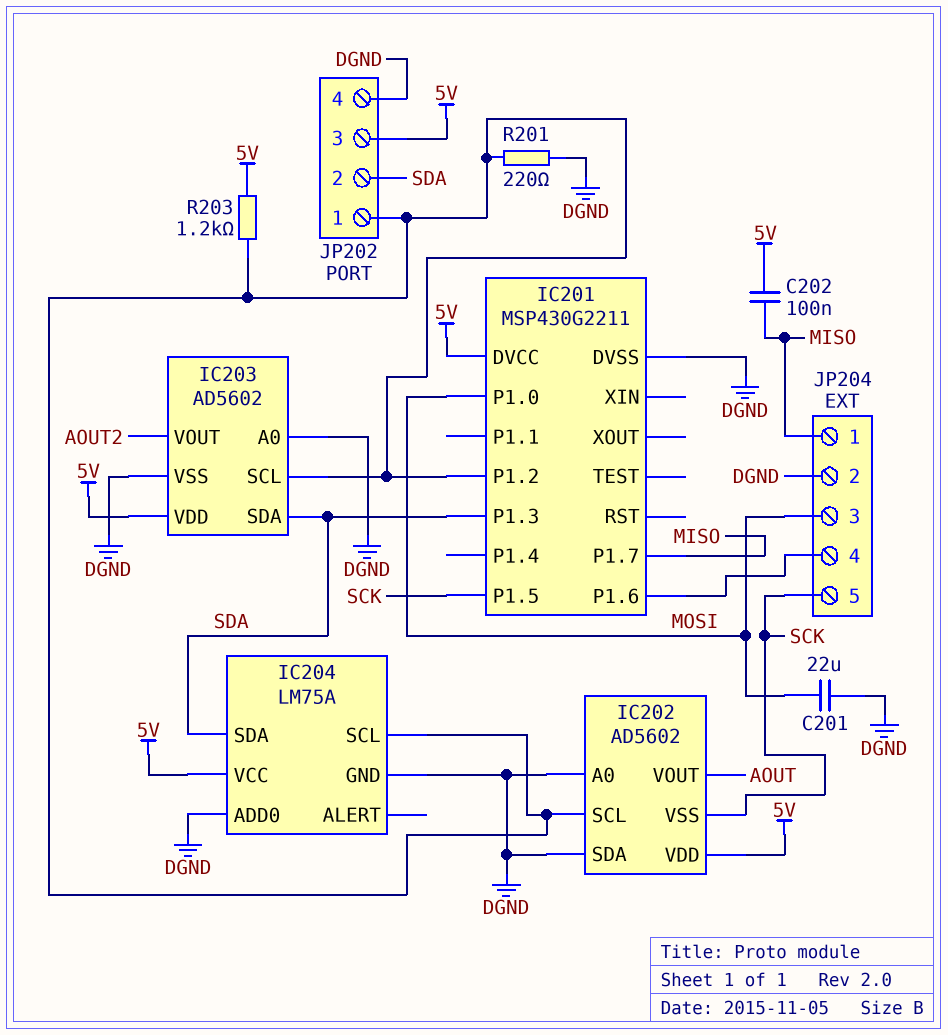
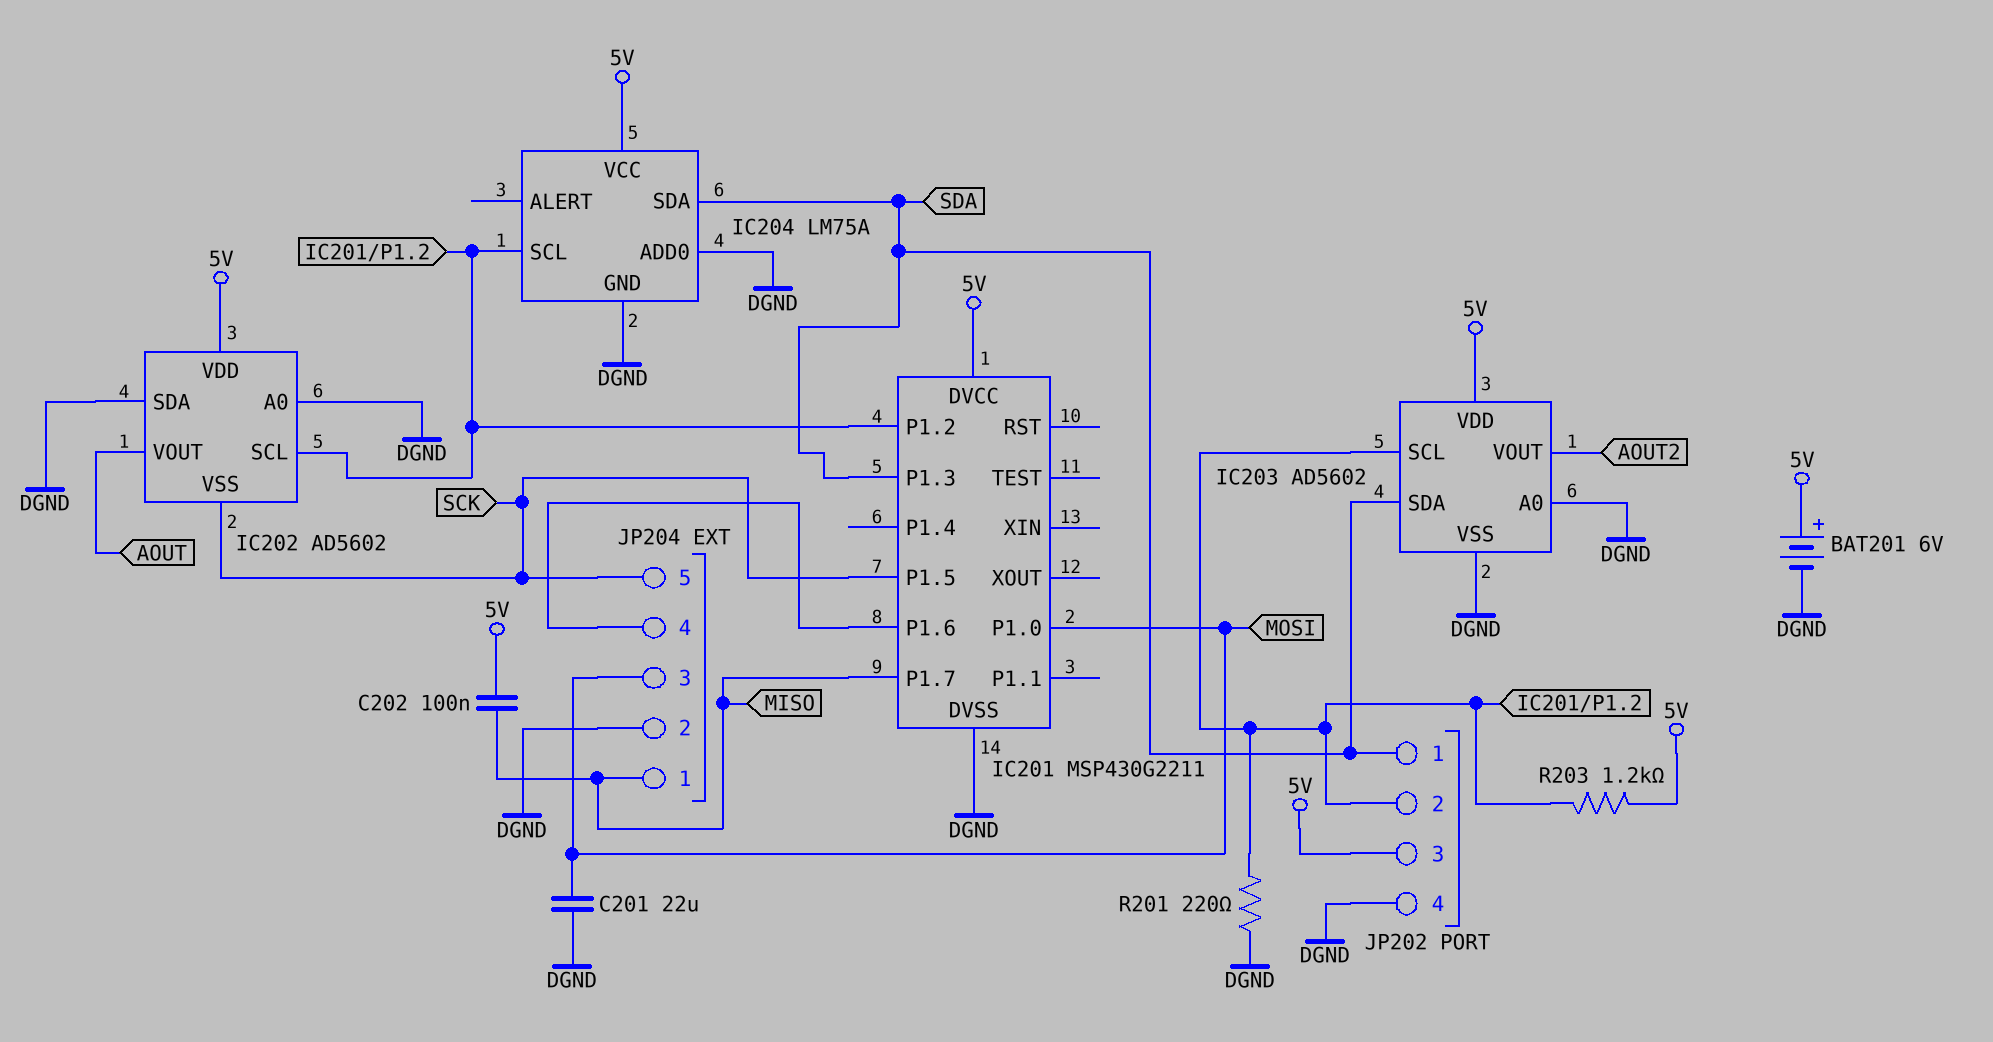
BAT201: none -> 6V (plus 5V, minus DGND)
JP202 pin 1: IC201/P1.2 -> SDA
JP202 pin 2: SDA -> IC201/P1.2

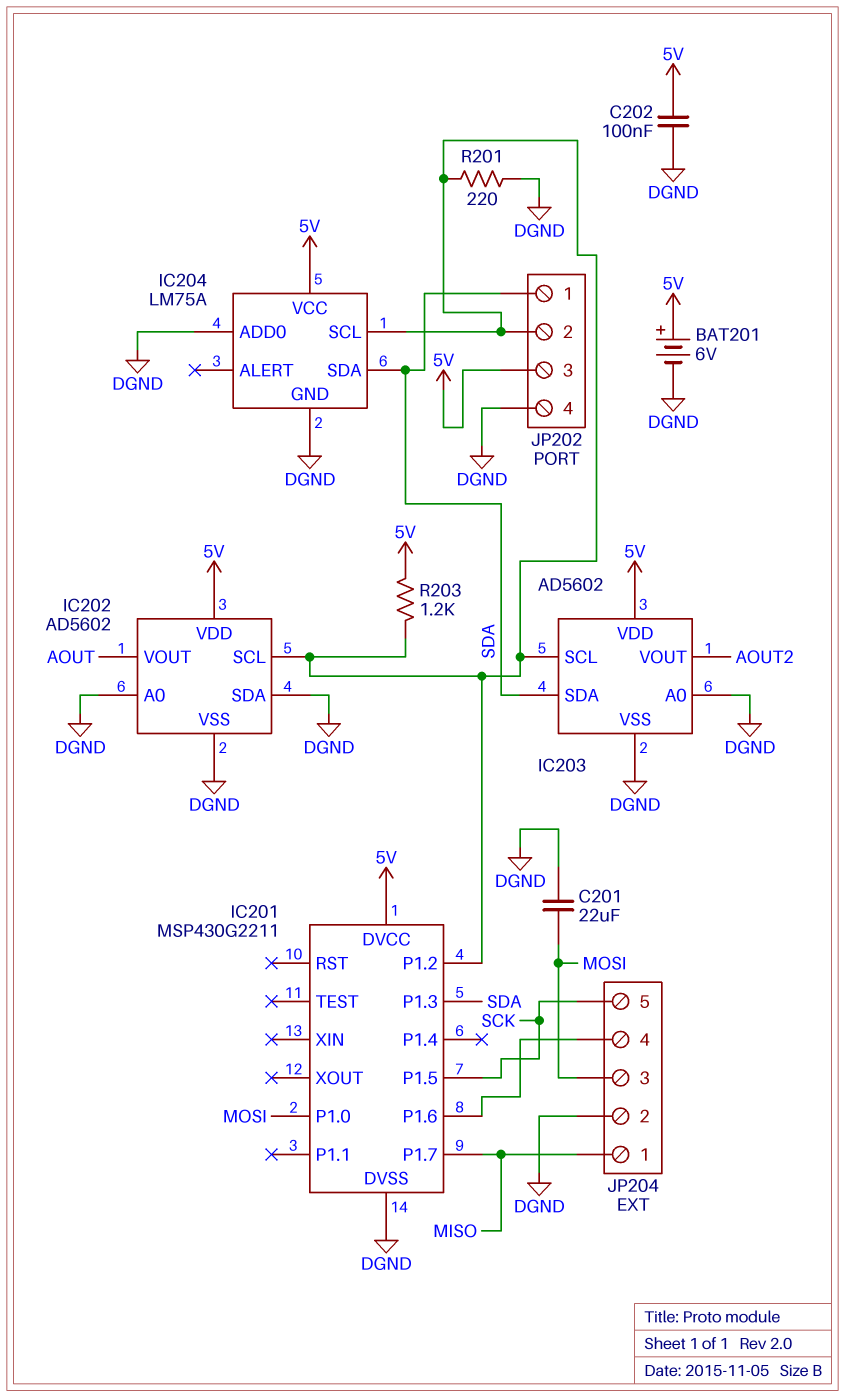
C202: 100nF (5V, MISO) -> 100nF (5V, DGND)
IC202 pin VSS: SCK -> DGND

